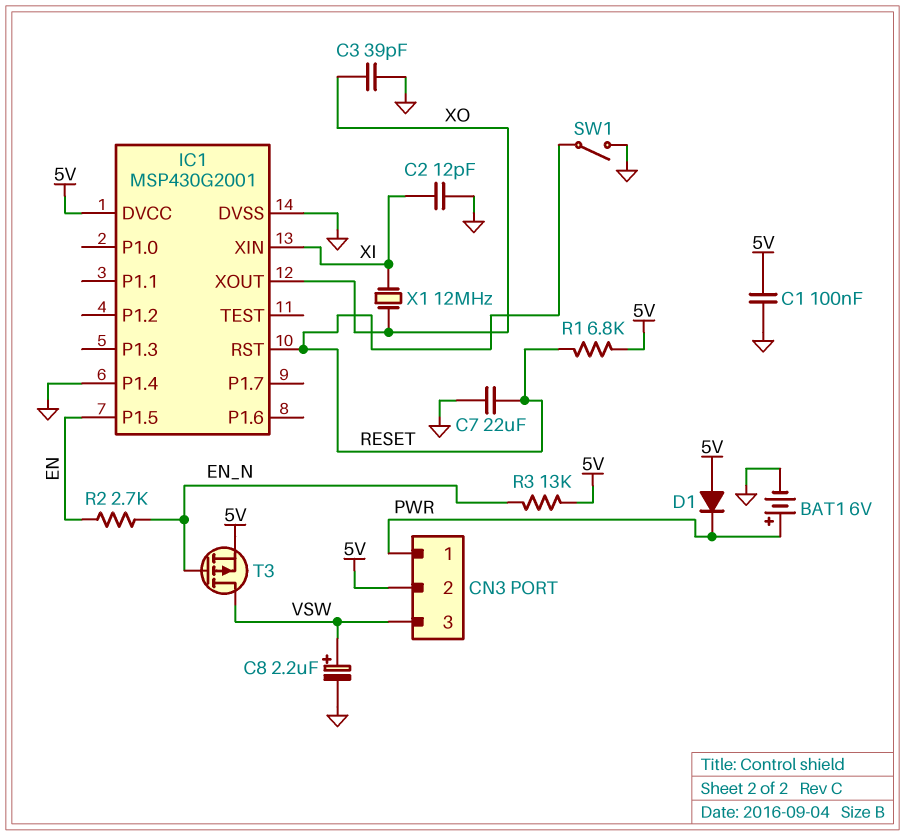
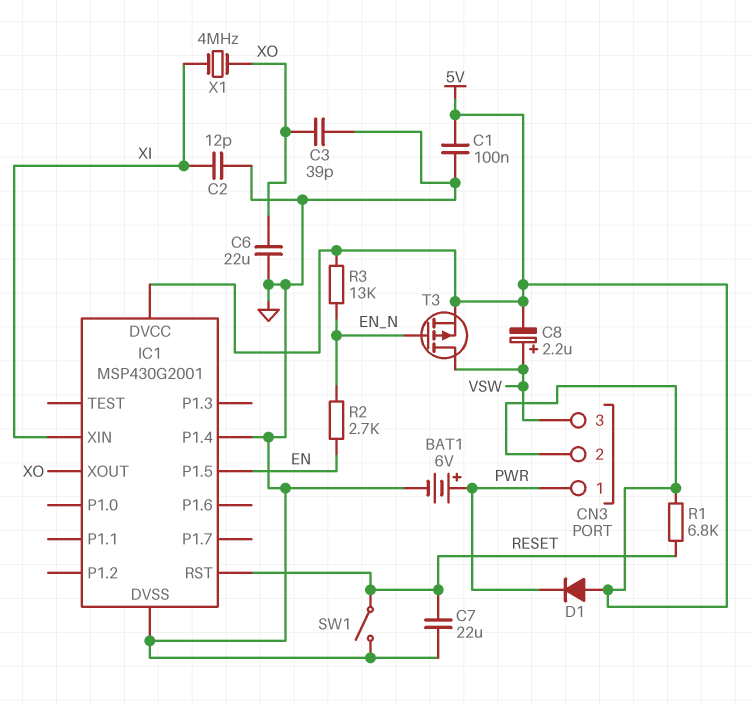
C6: none -> 22uF (GND, XO)
C8: 2.2uF (plus VSW, minus GND) -> 2.2uF (plus VSW, minus 5V)
X1: 12MHz (XI, XO) -> 4MHz (XI, XO)

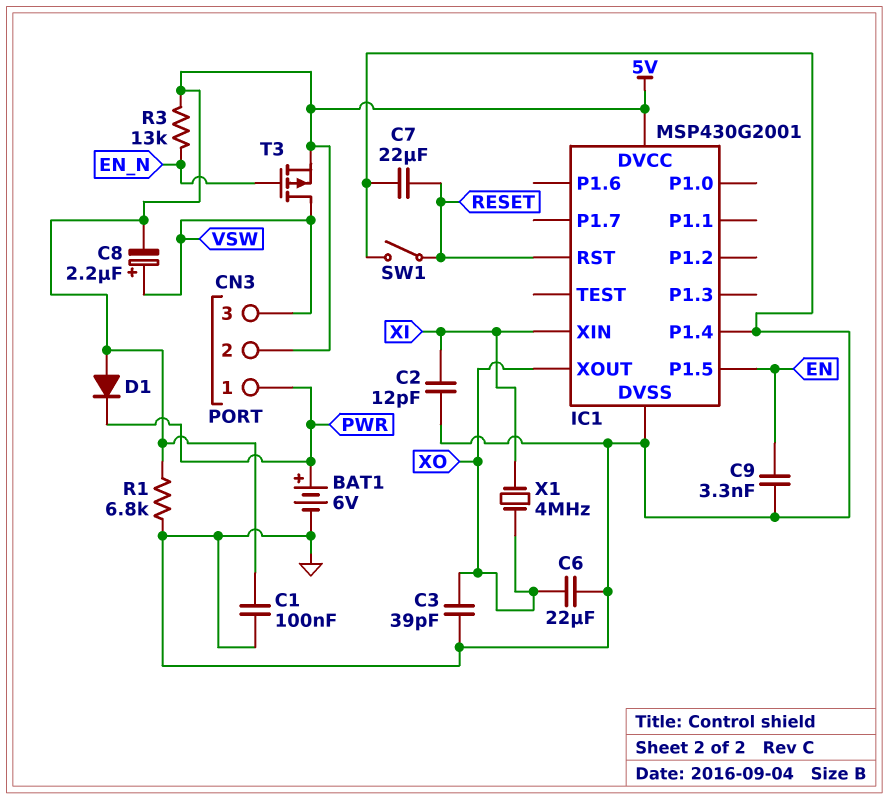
C9: none -> 3.3nF (EN, GND)
R1: 6.8k (5V, RESET) -> 6.8k (5V, GND)
R2: 2.7k (EN, EN_N) -> none

